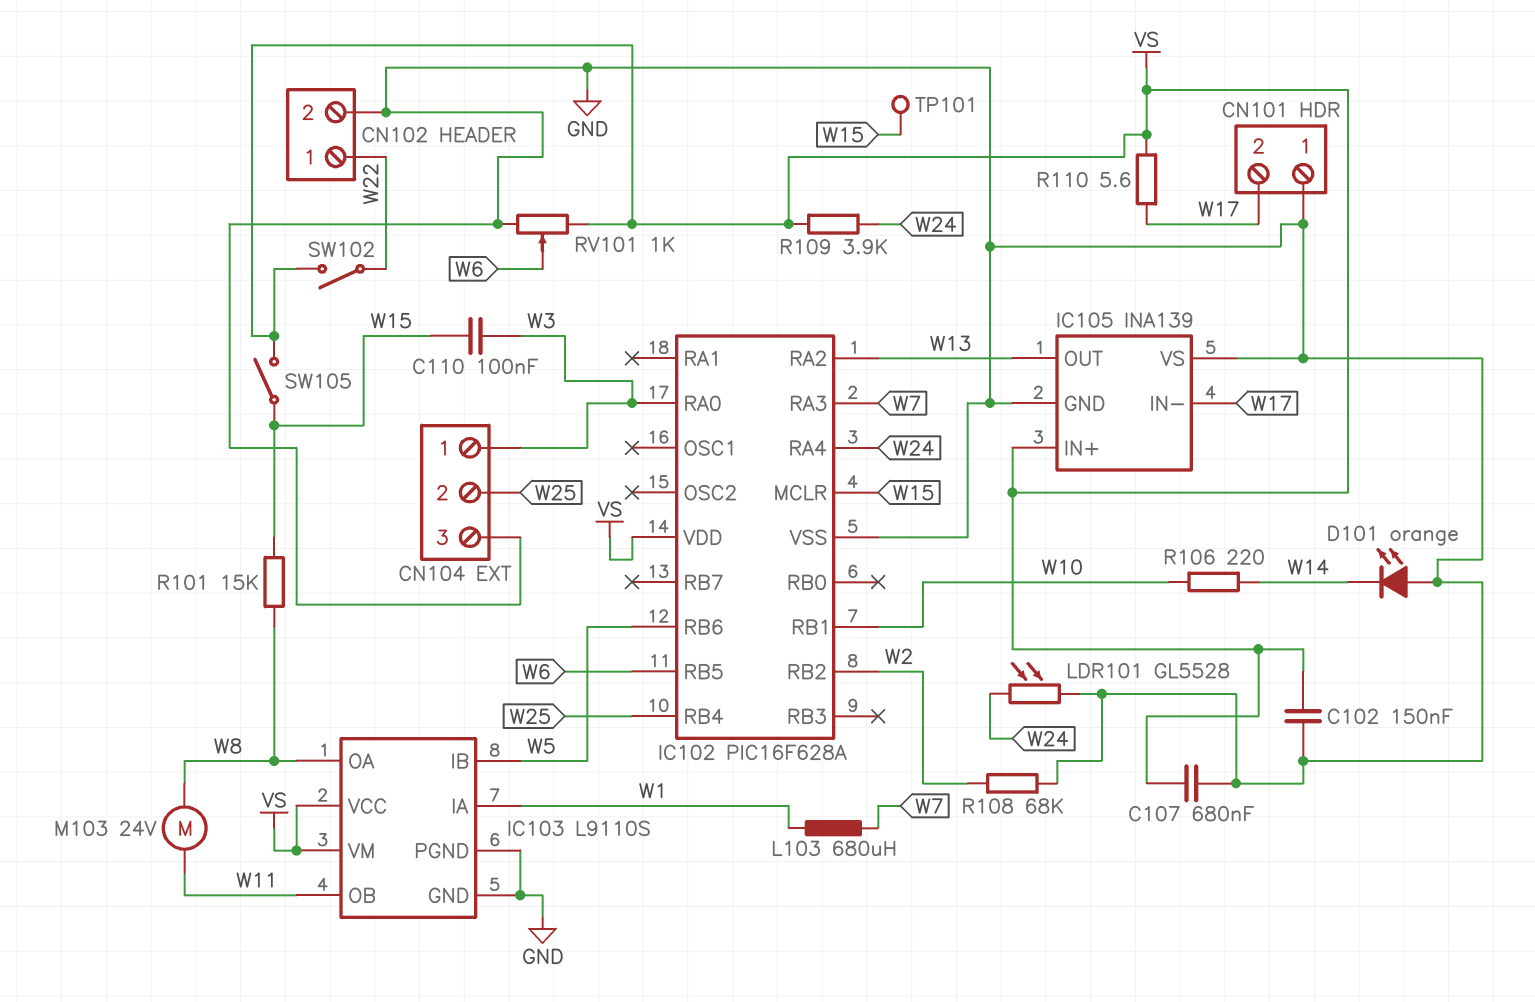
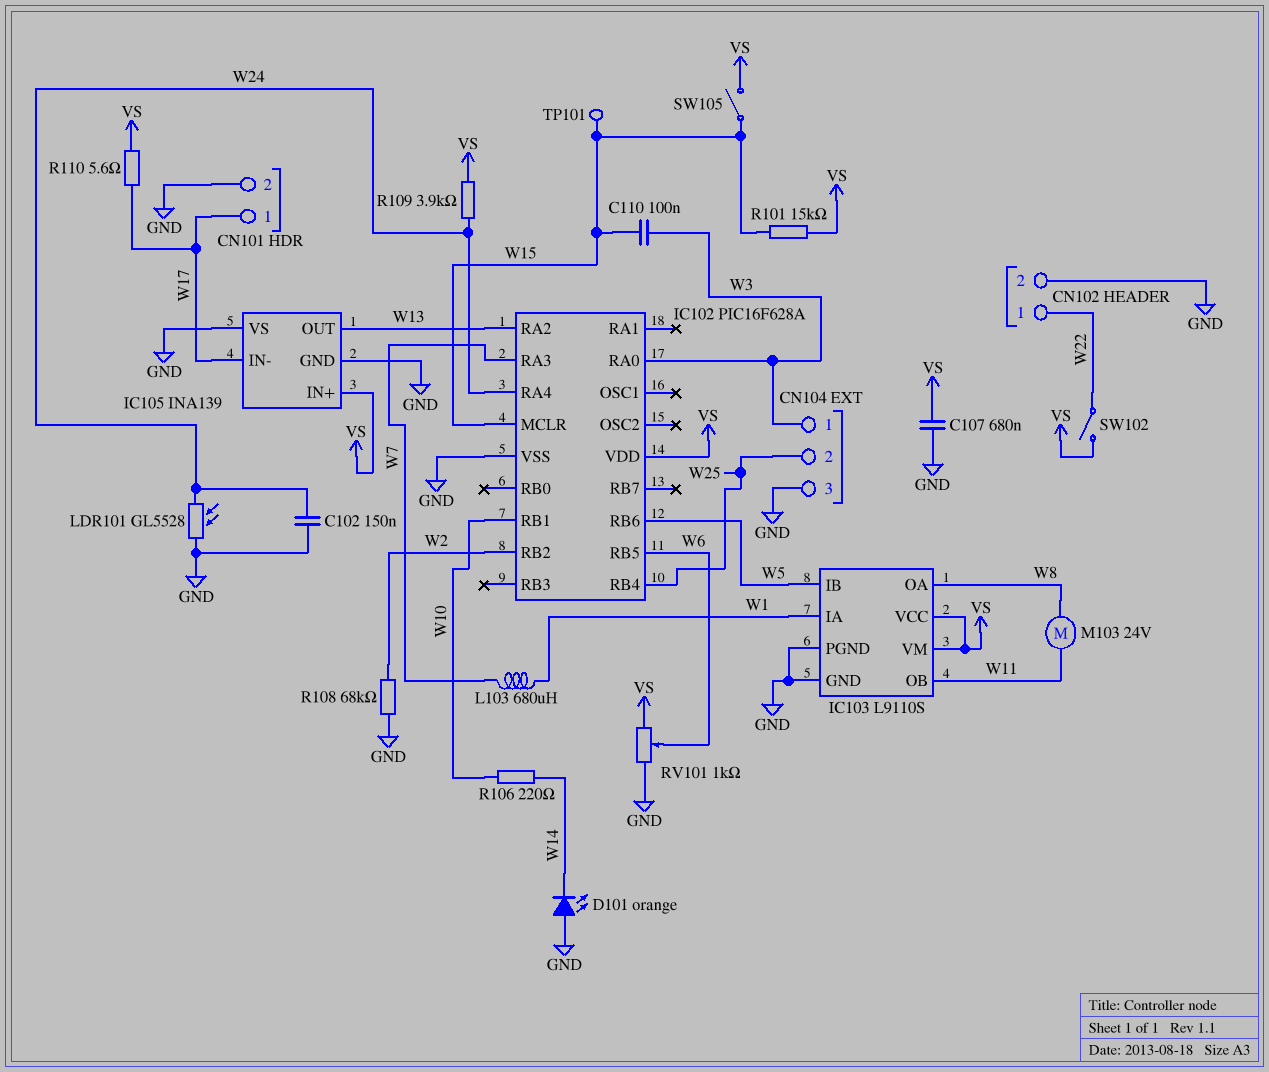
C102: 150nF (GND, VS) -> 150nF (GND, W24)
CN101 pin 1: GND -> W17
CN101 pin 2: W17 -> GND
R101: 15k (W8, W15) -> 15k (VS, W15)

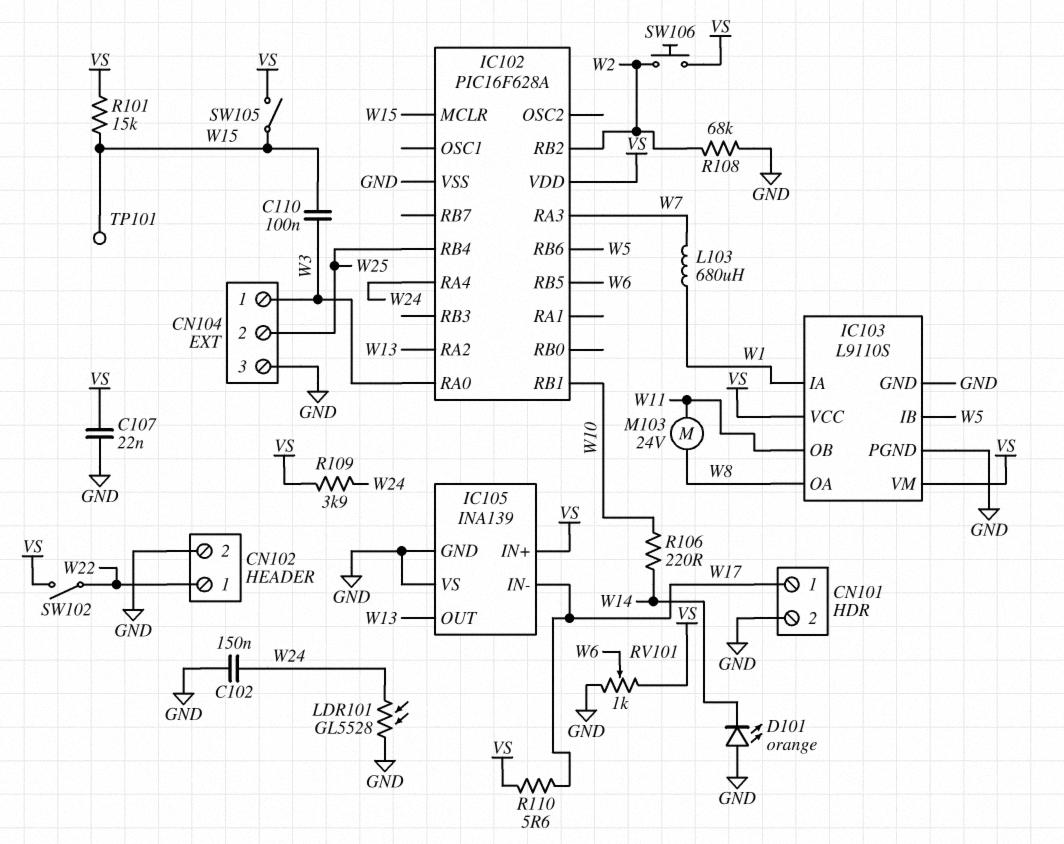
C107: 680nF (GND, VS) -> 22nF (GND, VS)
SW106: none -> button (VS, W2)

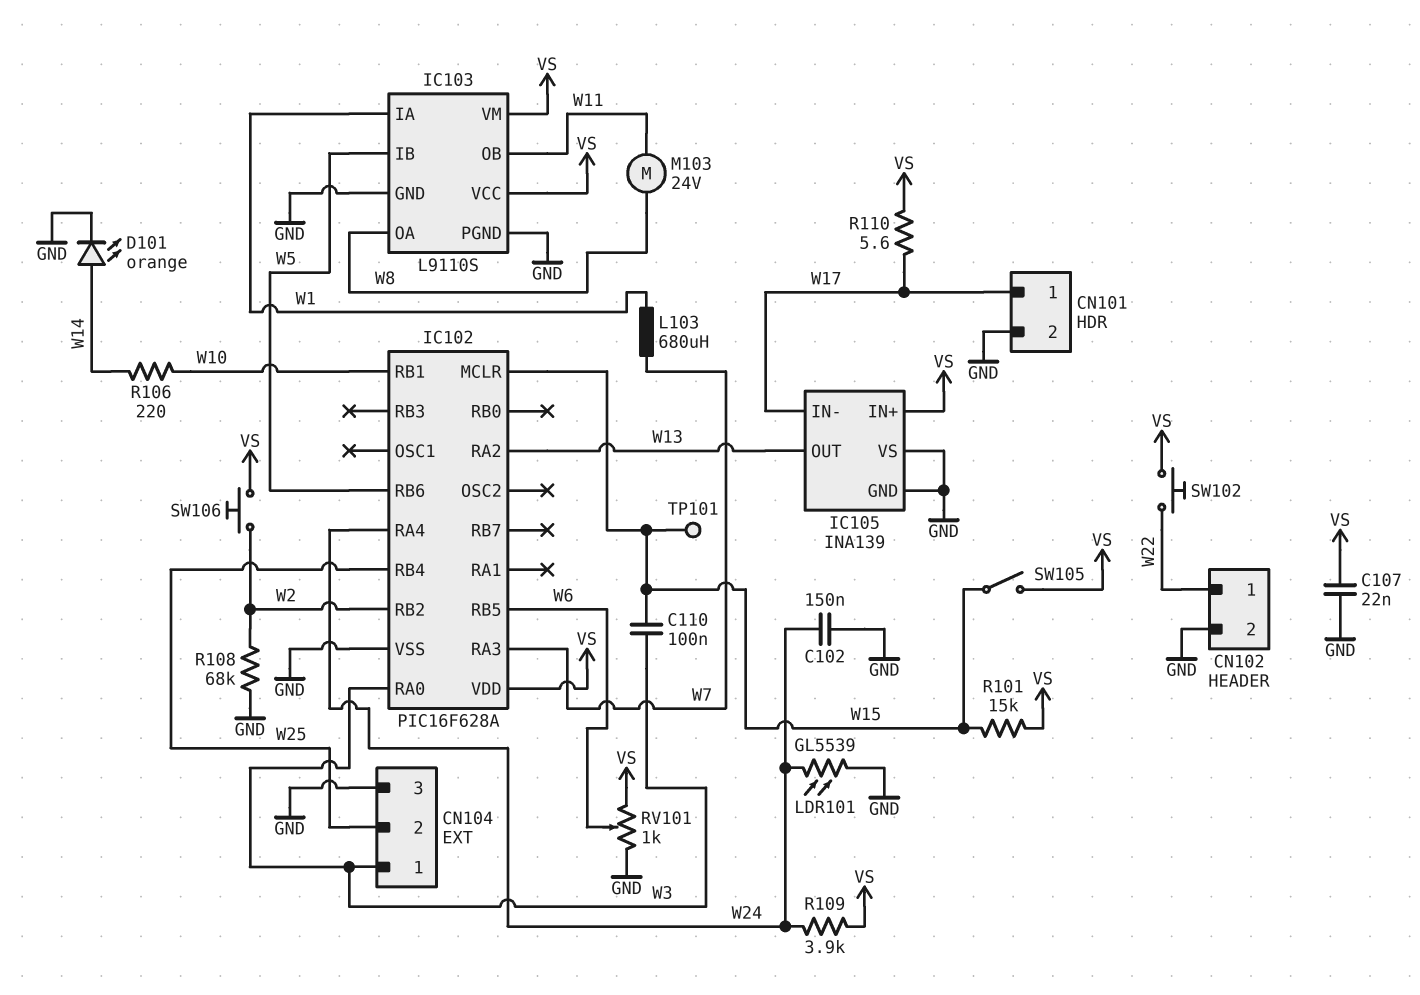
D101: LED orange (A GND, K W14) -> LED orange (A W14, K GND)
LDR101: GL5528 (GND, W24) -> GL5539 (GND, W24)
SW102: switch (VS, W22) -> button (VS, W22)

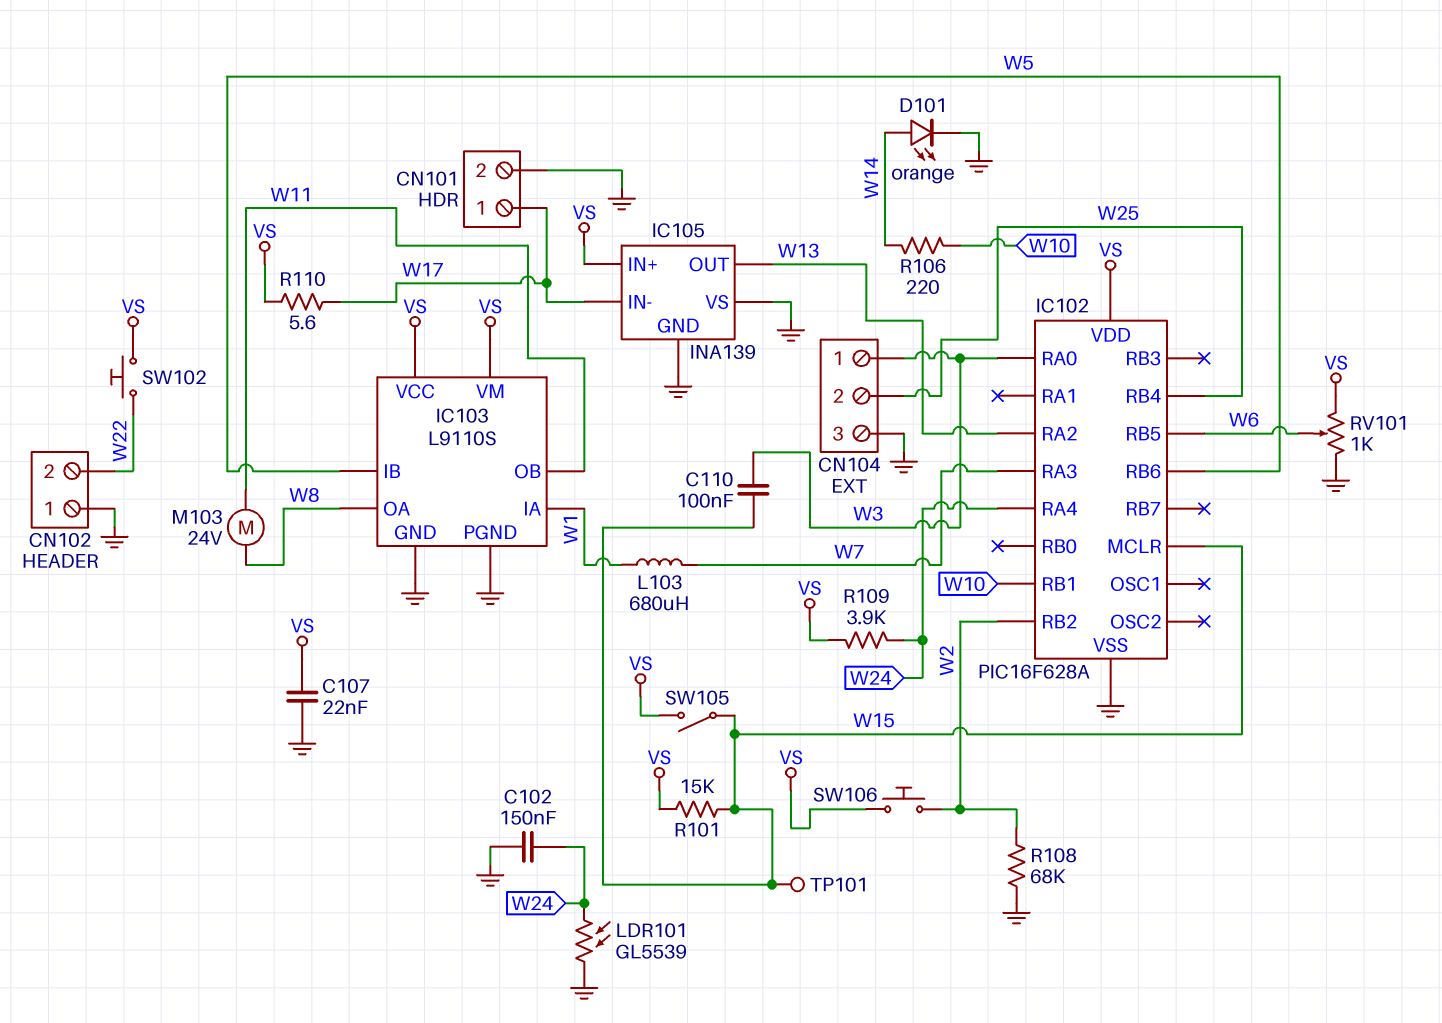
CN102 pin 1: W22 -> GND
CN102 pin 2: GND -> W22

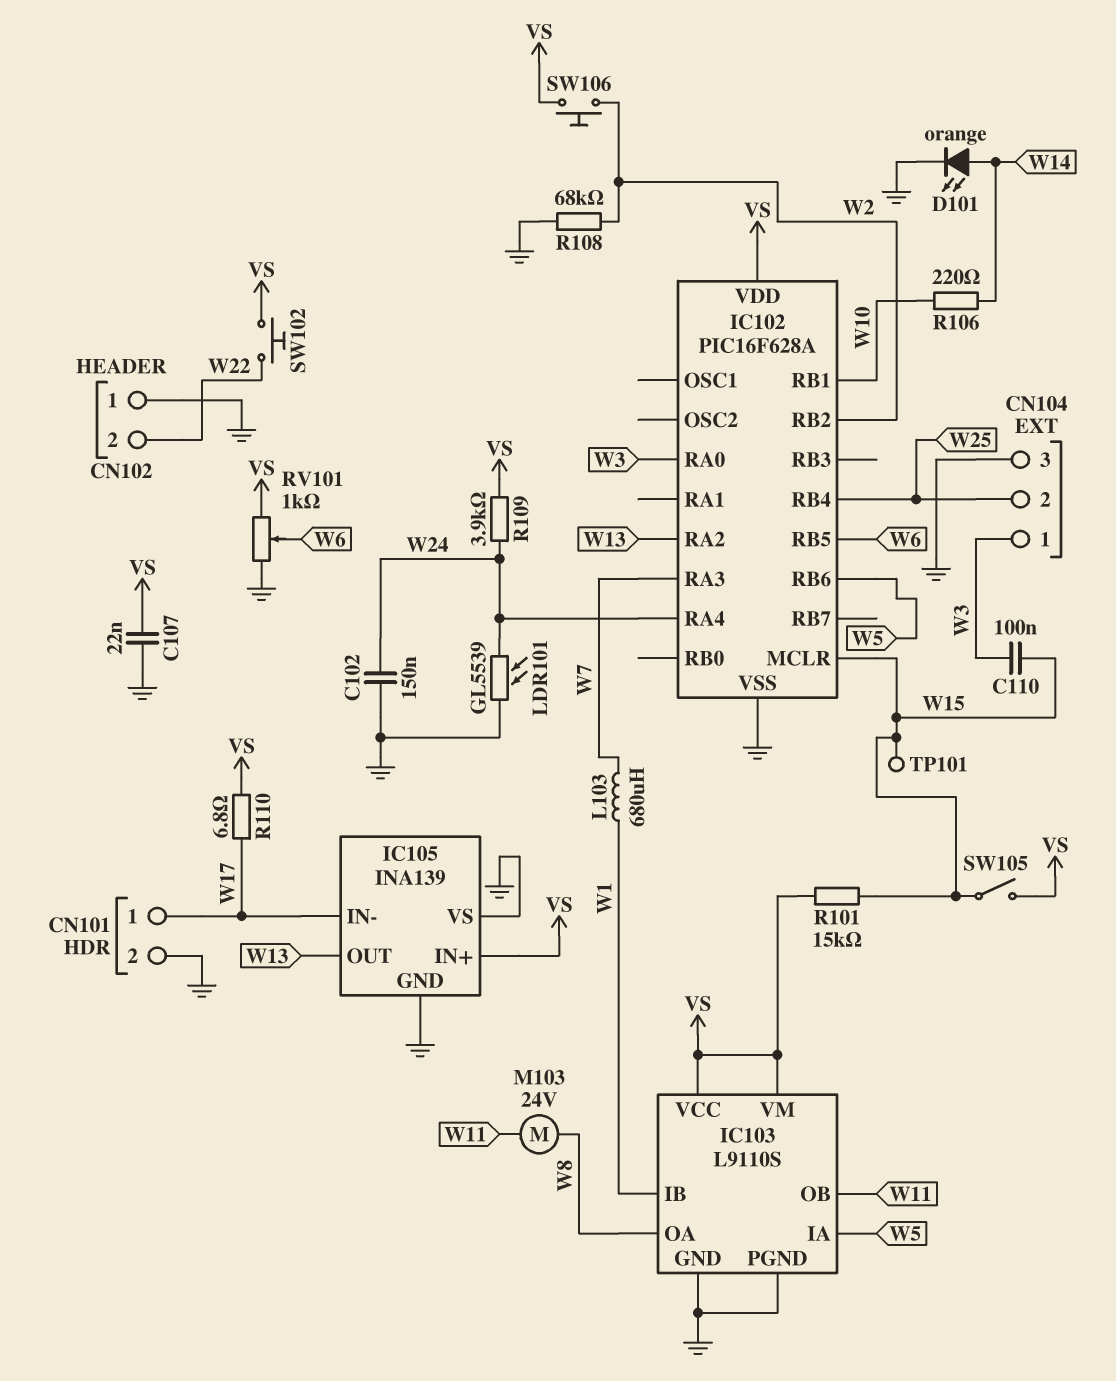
IC103 pin IA: W1 -> W5
IC103 pin IB: W5 -> W1
R110: 5.6 (VS, W17) -> 6.8 (VS, W17)

